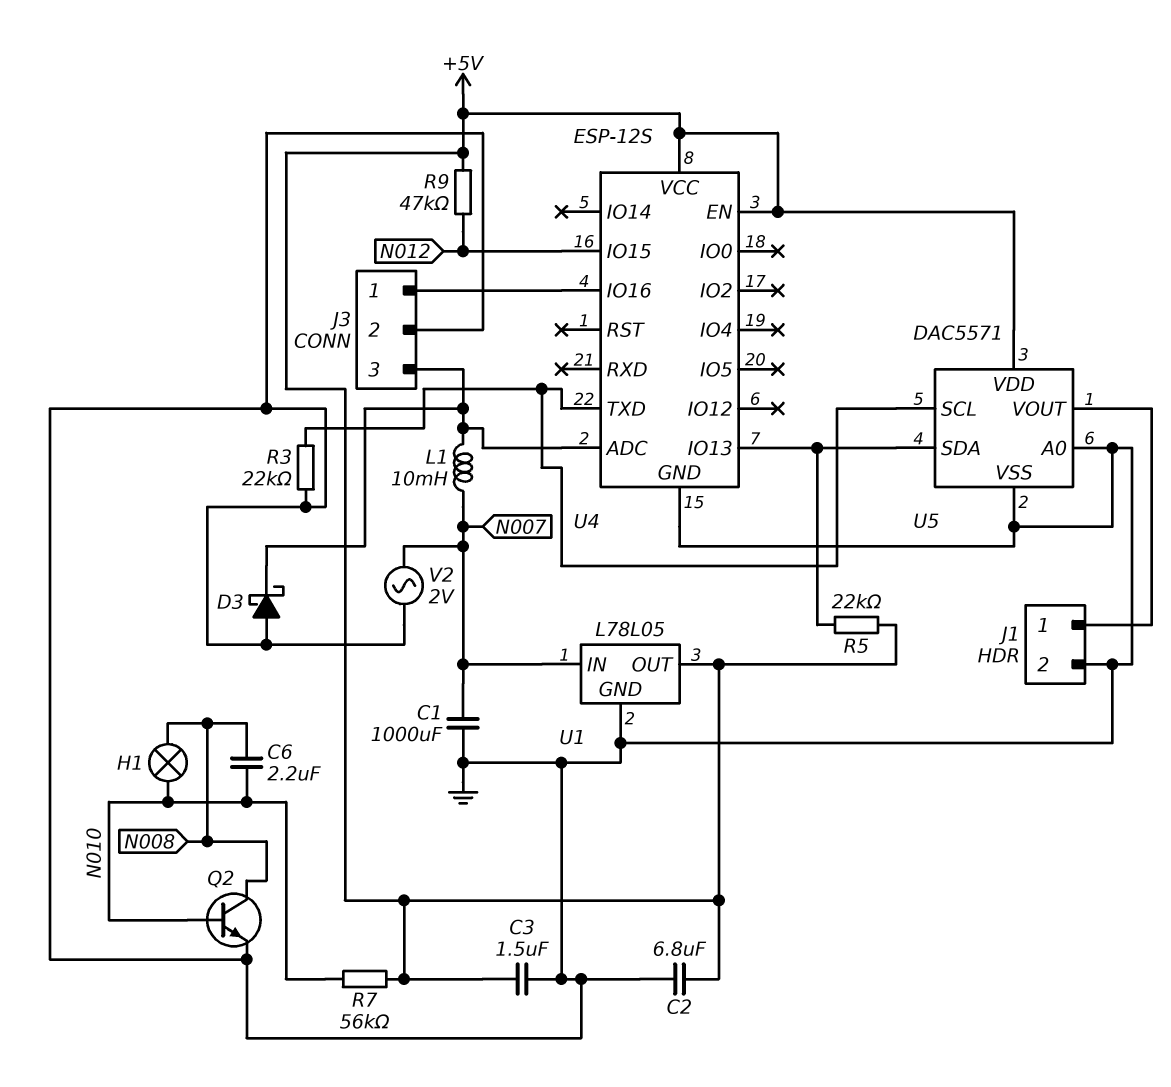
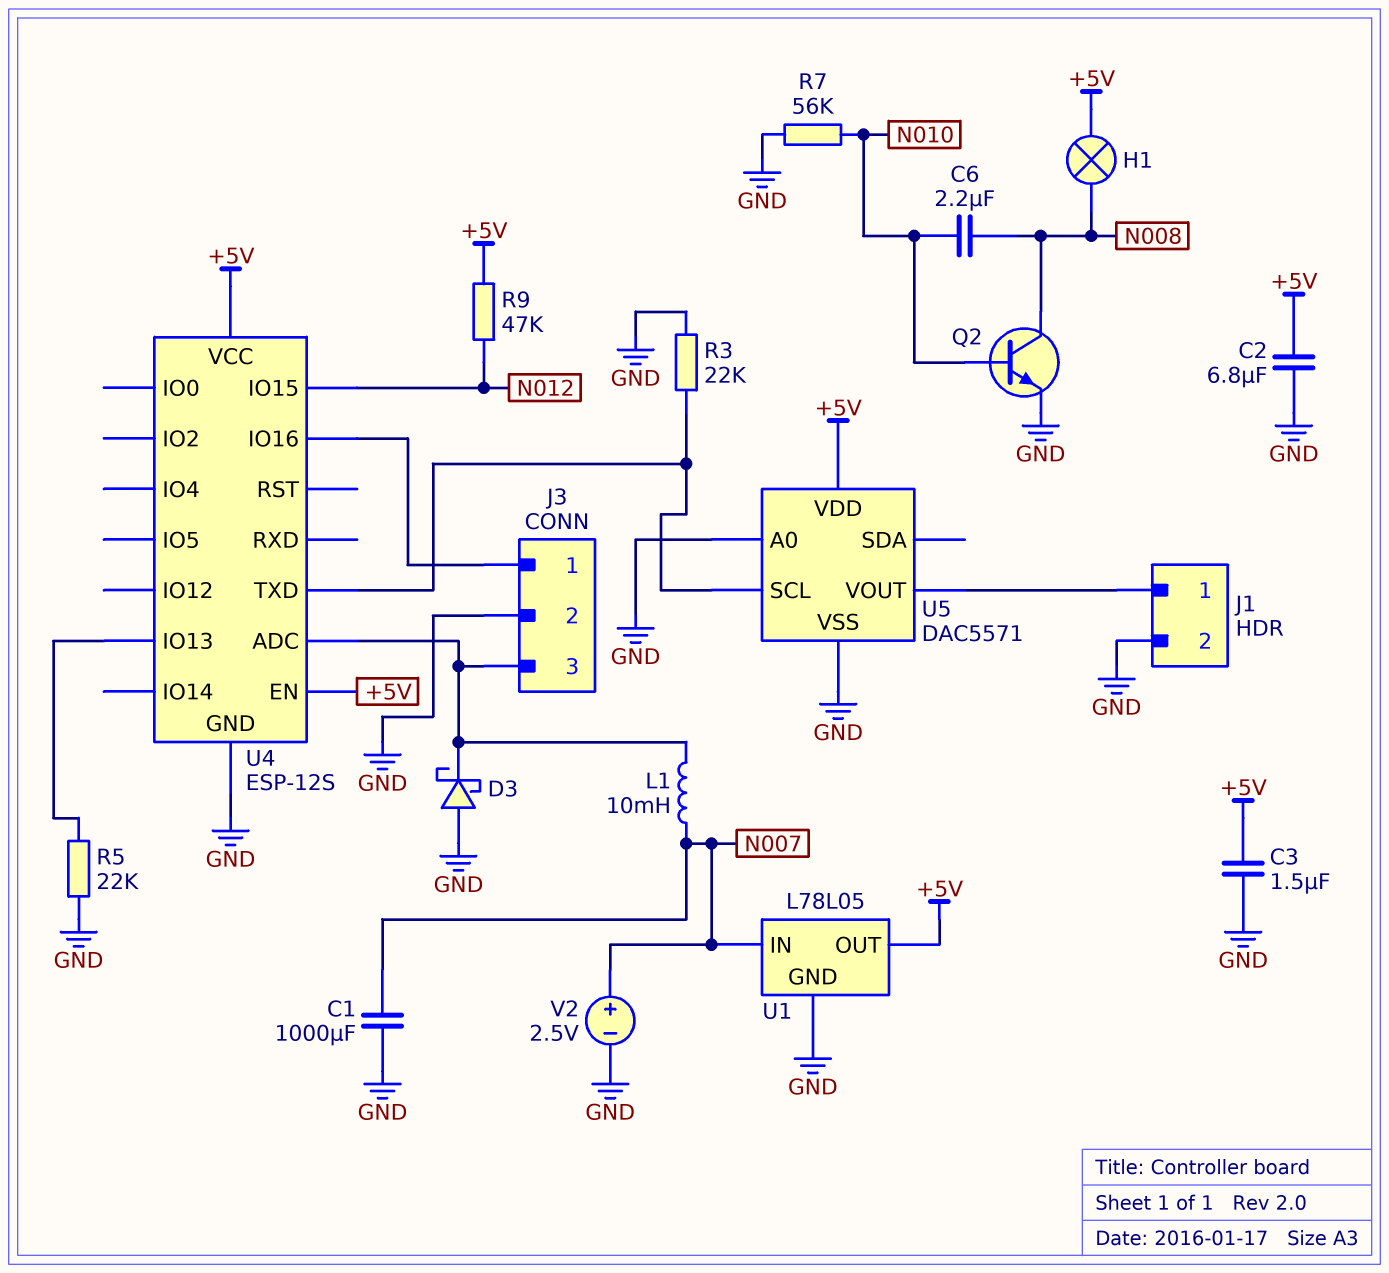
H1: lamp (N008, N010) -> lamp (+5V, N008)
R5: 22k (+5V, U4/IO13) -> 22k (GND, U4/IO13)
R7: 56k (+5V, N010) -> 56k (GND, N010)
U5 pin SDA: U4/IO13 -> none
V2: AC 2V (GND, N007) -> 2.5V (plus N007, minus GND)

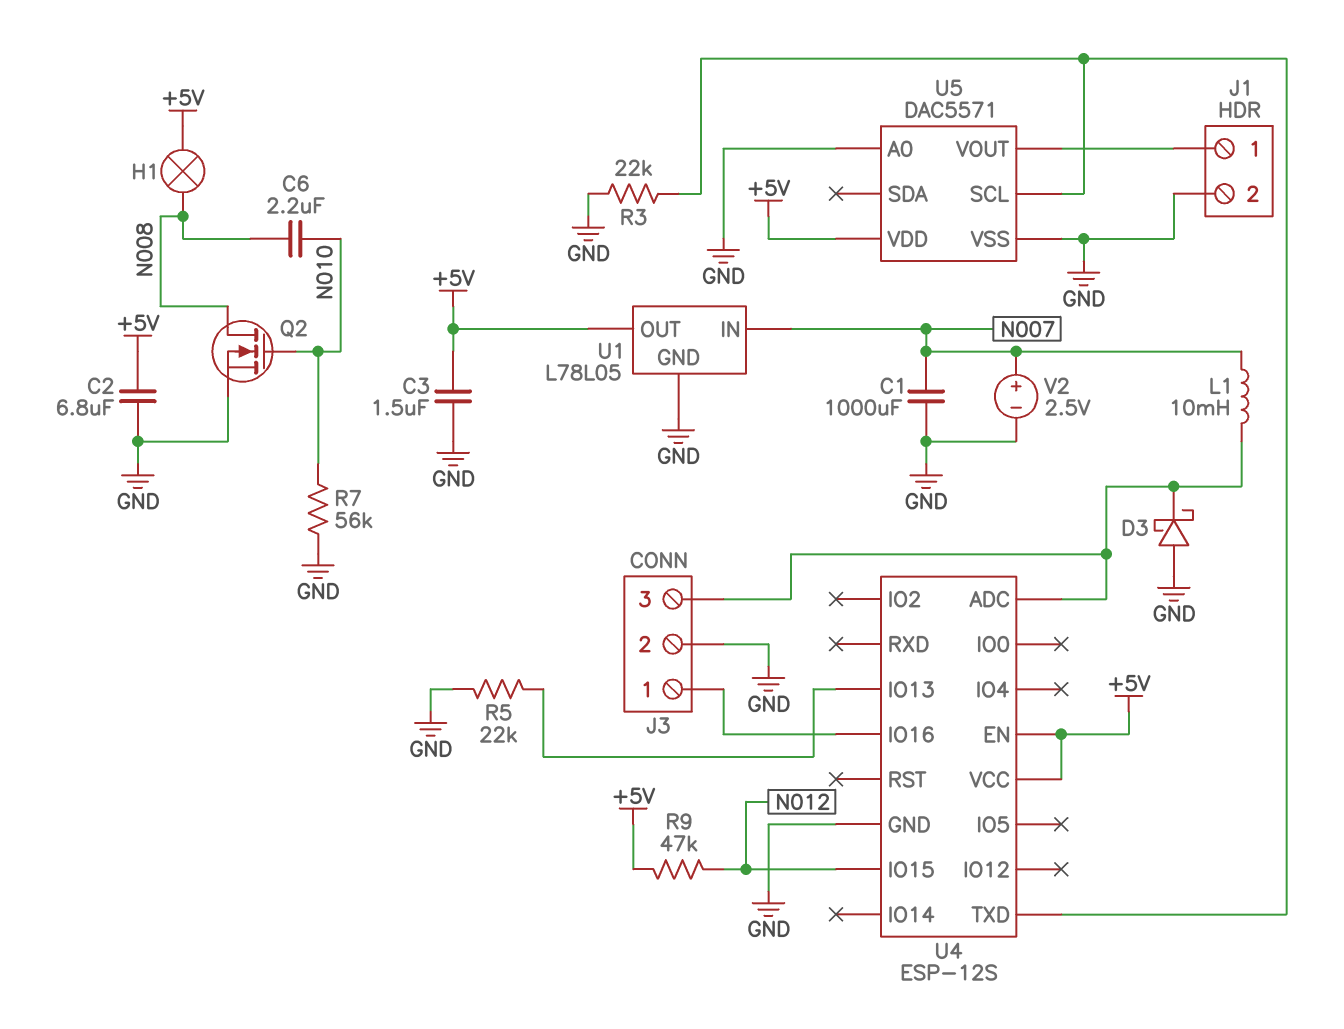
Q2: NPN (B N010, C N008, E GND) -> NMOS (G N010, D N008, S GND)

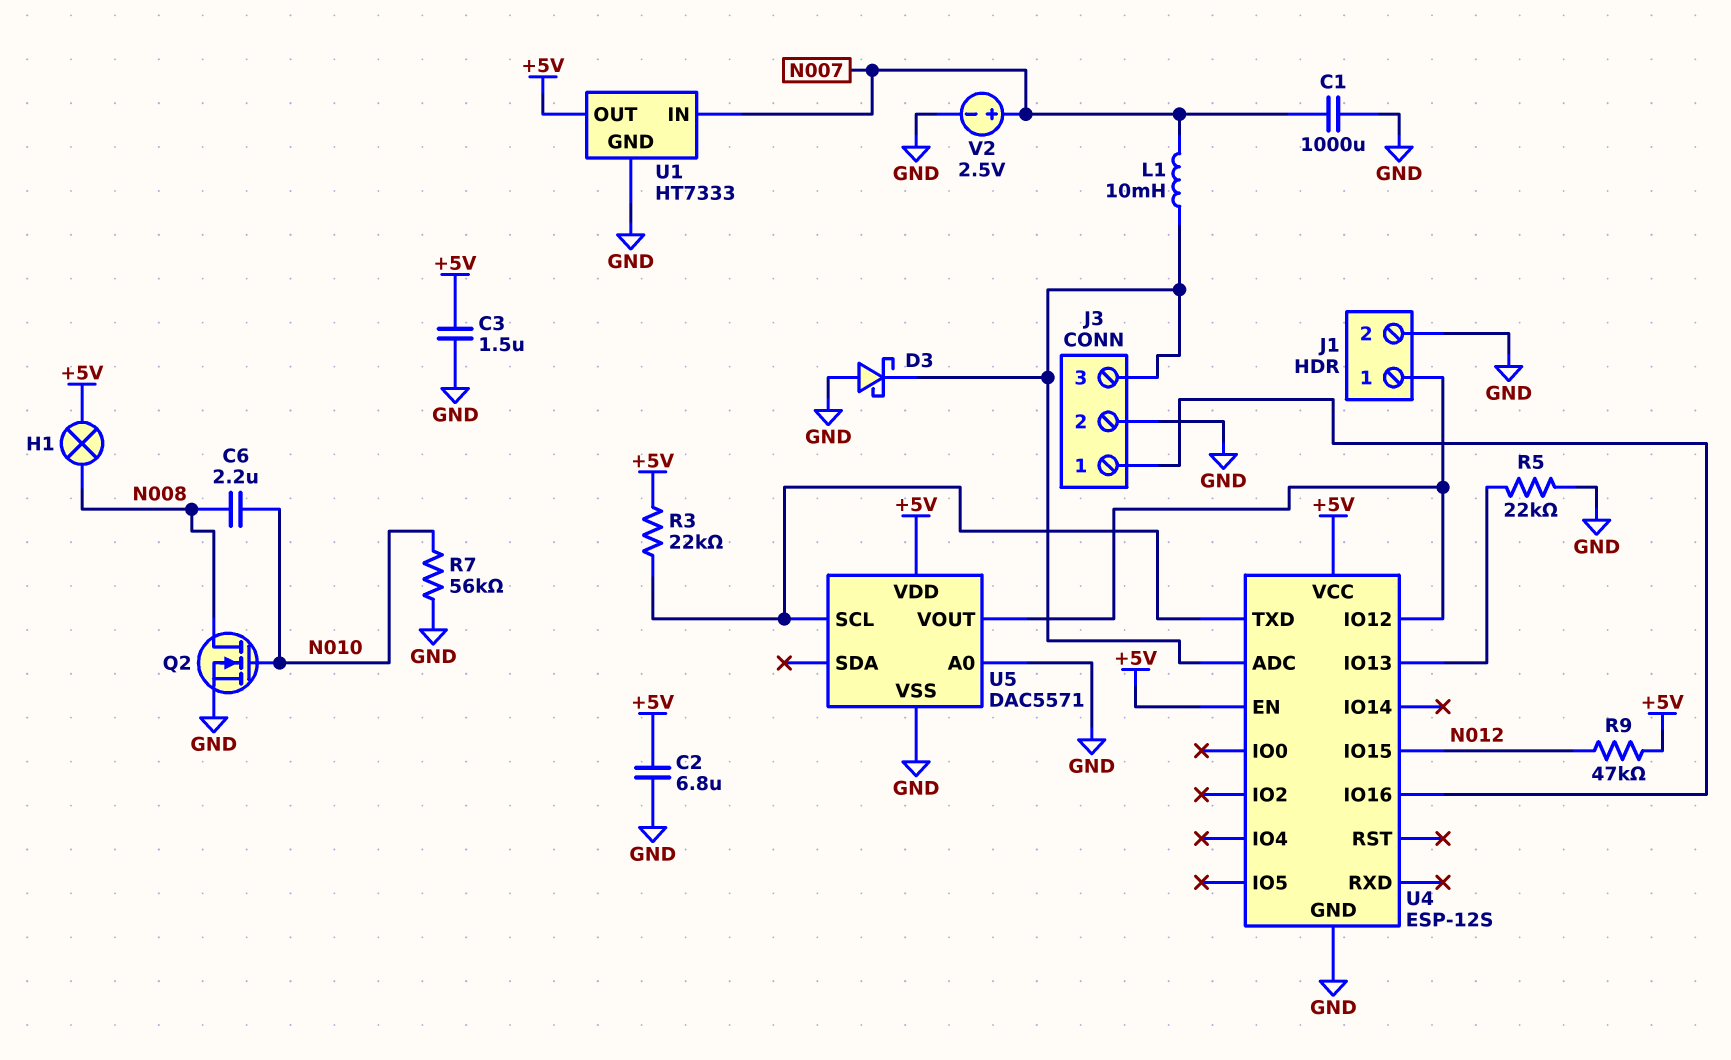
R3: 22k (GND, U4/TXD) -> 22k (+5V, U4/TXD)
U1: L78L05 -> HT7333
U4 pin IO12: none -> J1/1

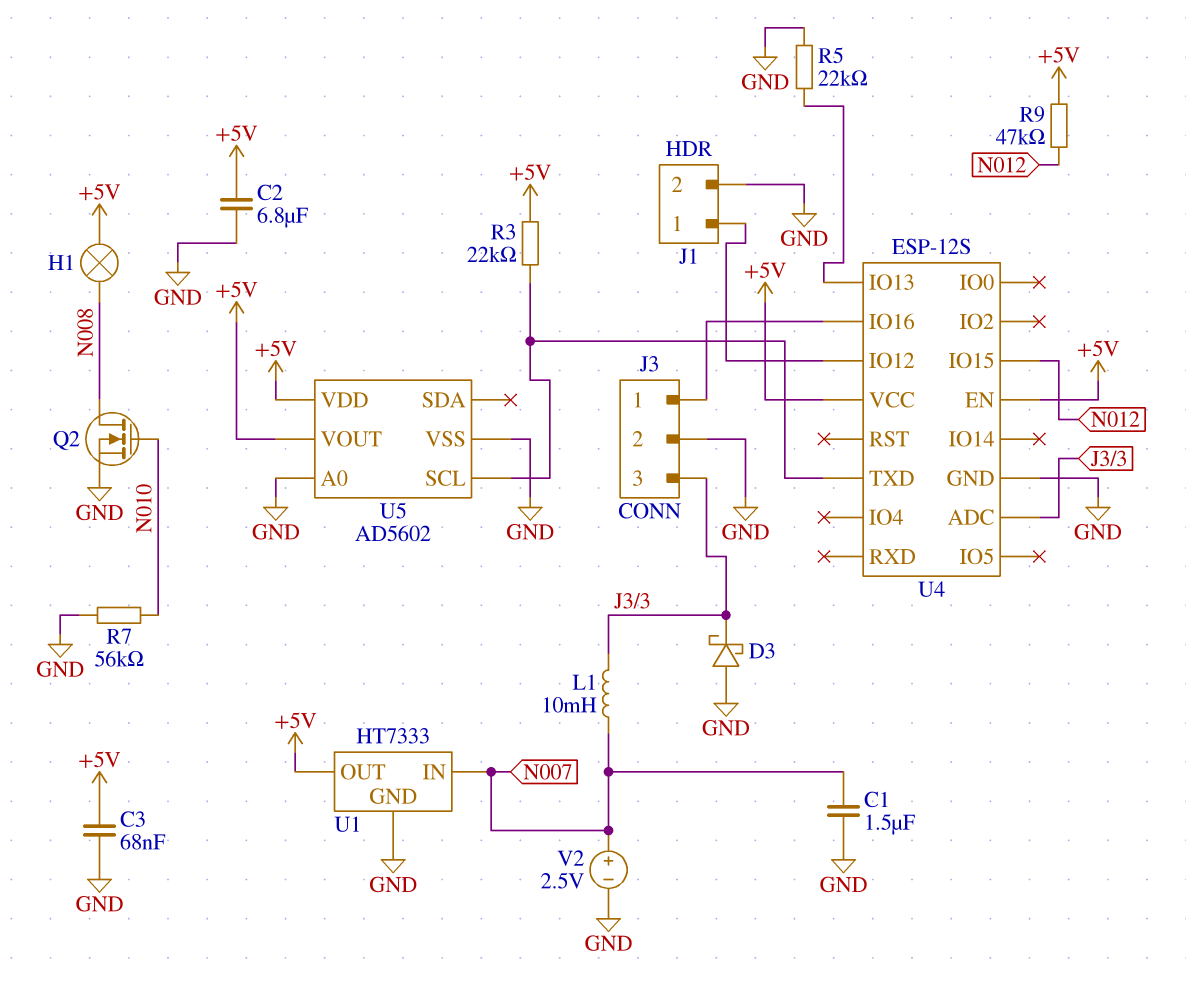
C1: 1000uF (GND, N007) -> 1.5uF (GND, N007)
C3: 1.5uF (+5V, GND) -> 68nF (+5V, GND)
C6: 2.2uF (N008, N010) -> none
U5: DAC5571 -> AD5602
U5 pin VOUT: J1/1 -> +5V

